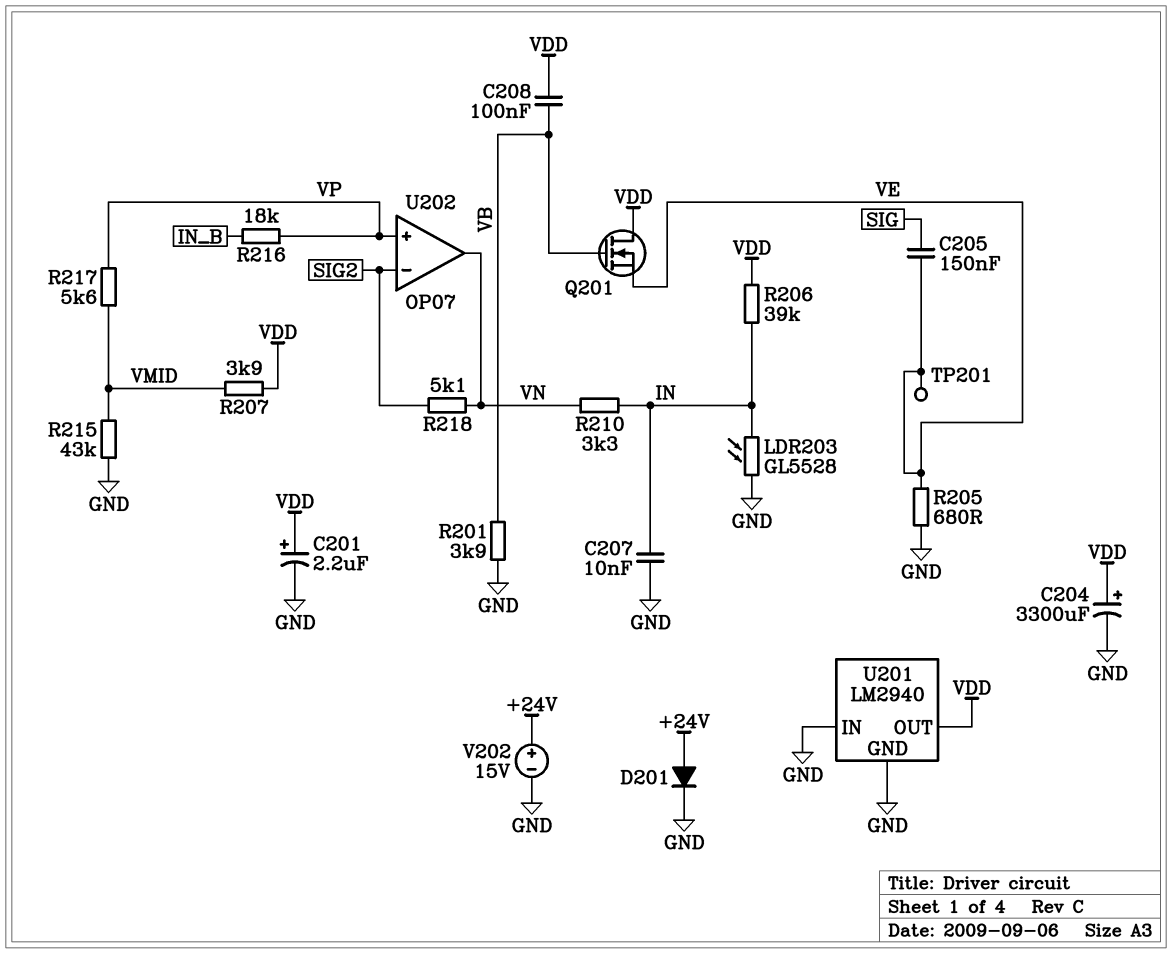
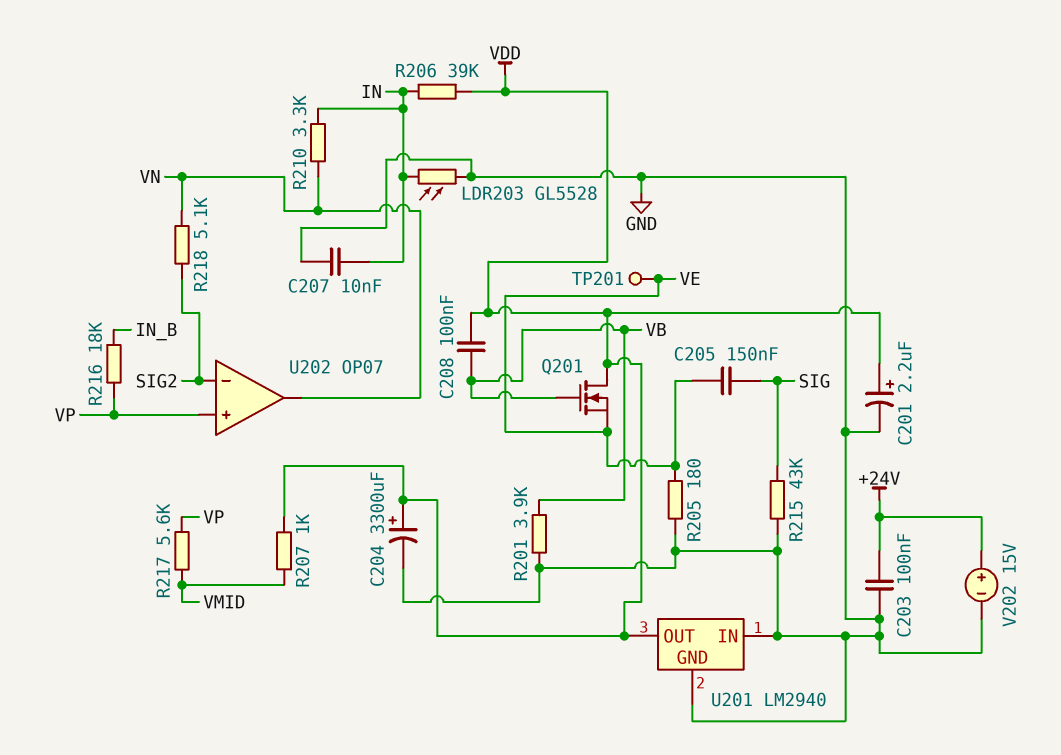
C203: none -> 100nF (+24V, GND)
D201: diode (A +24V, K GND) -> none
R205: 680 (GND, VE) -> 180 (GND, VE)
R207: 3.9k (VDD, VMID) -> 1k (VDD, VMID)
R215: 43k (GND, VMID) -> 43k (GND, SIG)

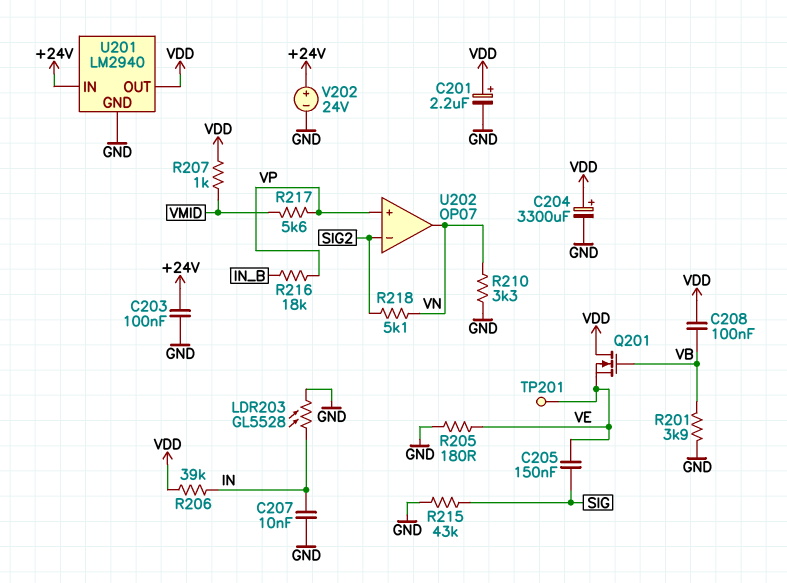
R210: 3.3k (IN, VN) -> 3.3k (GND, VN)
U201 pin IN: GND -> +24V
V202: 15V (plus +24V, minus GND) -> 24V (plus +24V, minus GND)

